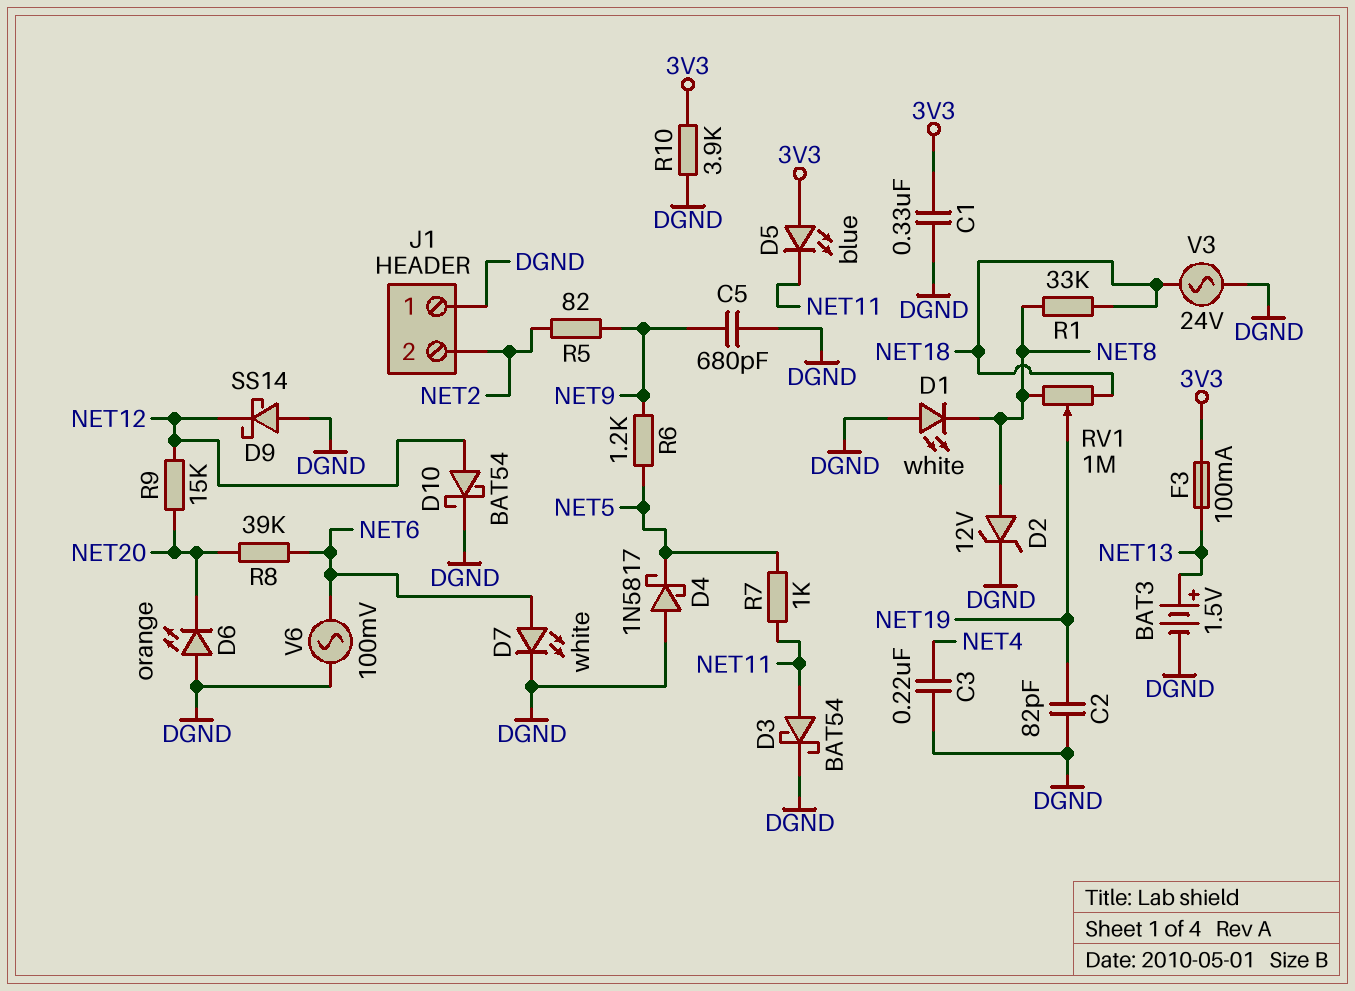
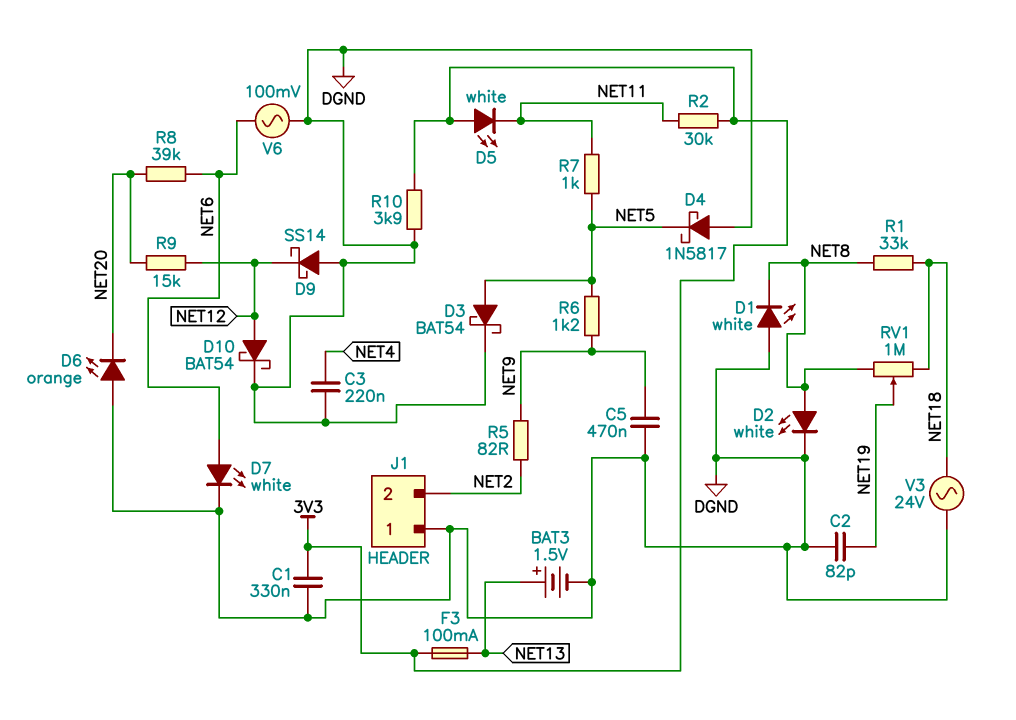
C5: 680pF (DGND, NET9) -> 470nF (DGND, NET9)
D2: zener 12V (A NET8, K DGND) -> LED white (A NET8, K DGND)
D3: schottky BAT54 (A NET11, K DGND) -> schottky BAT54 (A NET5, K DGND)
D5: LED blue (A 3V3, K NET11) -> LED white (A 3V3, K NET11)
R2: none -> 30k (3V3, NET11)

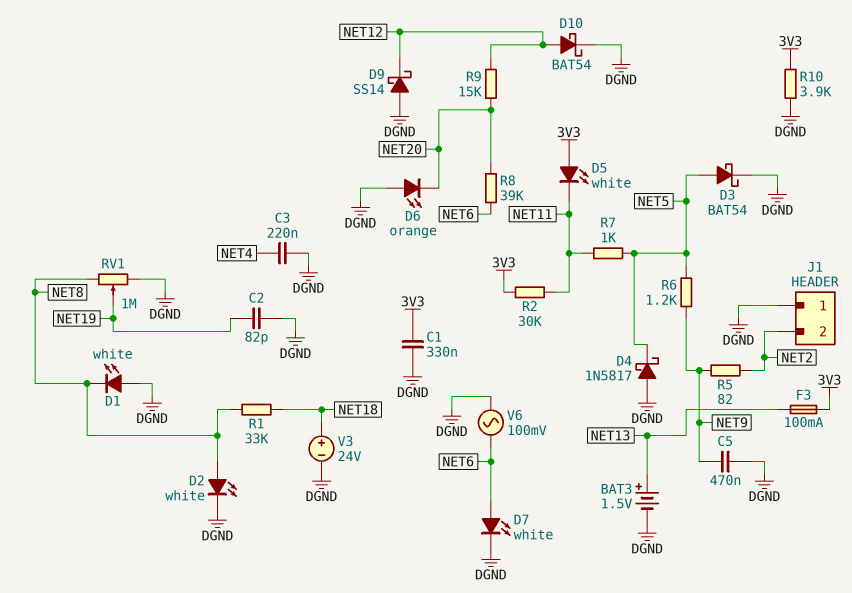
RV1: 1M (NET8, NET18, wiper NET19) -> 1M (DGND, NET8, wiper NET19)
V3: AC 24V (DGND, NET18) -> 24V (plus NET18, minus DGND)

